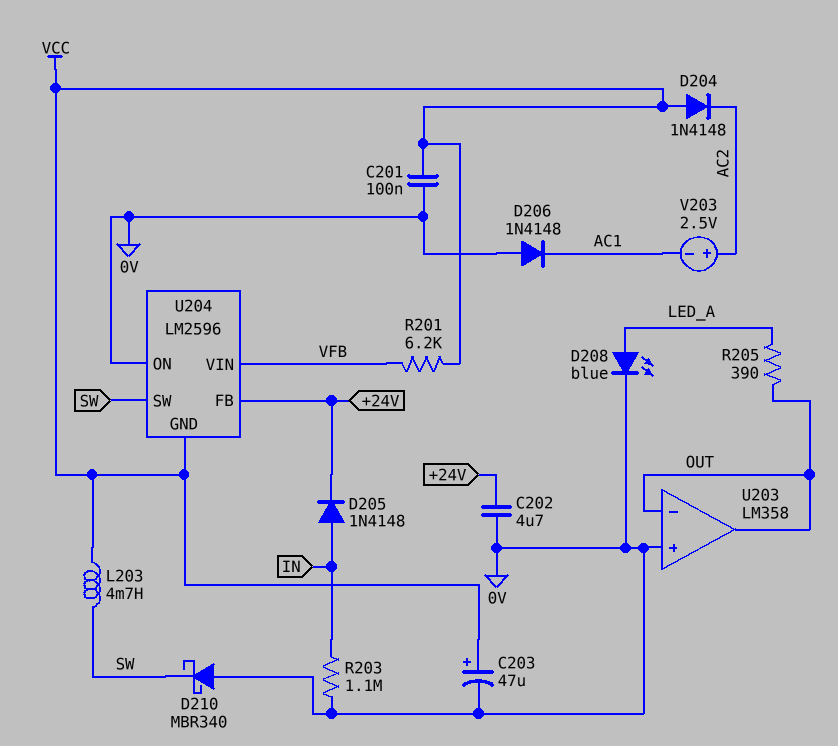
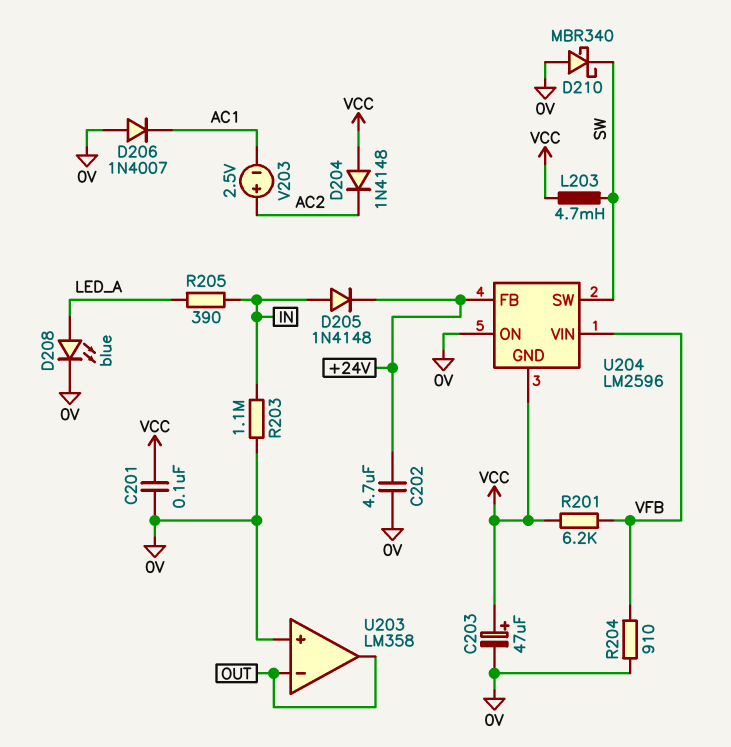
D206: diode 1N4148 (A 0V, K AC1) -> diode 1N4007 (A 0V, K AC1)
R204: none -> 910 (0V, VFB)
R205: 390 (LED_A, OUT) -> 390 (IN, LED_A)

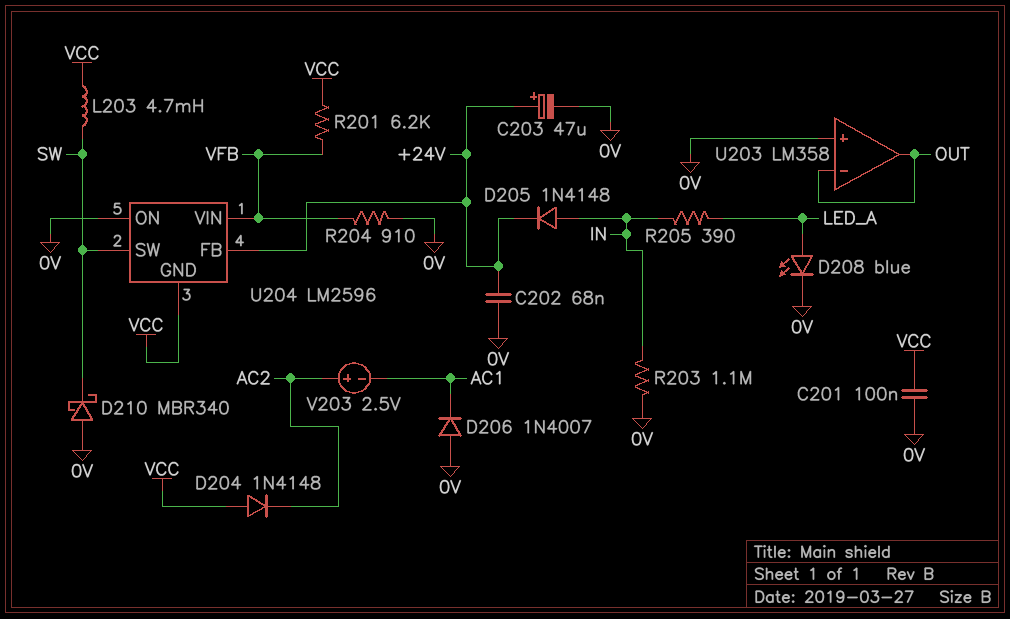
C202: 4.7uF (+24V, 0V) -> 68nF (+24V, 0V)
C203: 47uF (plus VCC, minus 0V) -> 47uF (plus +24V, minus 0V)

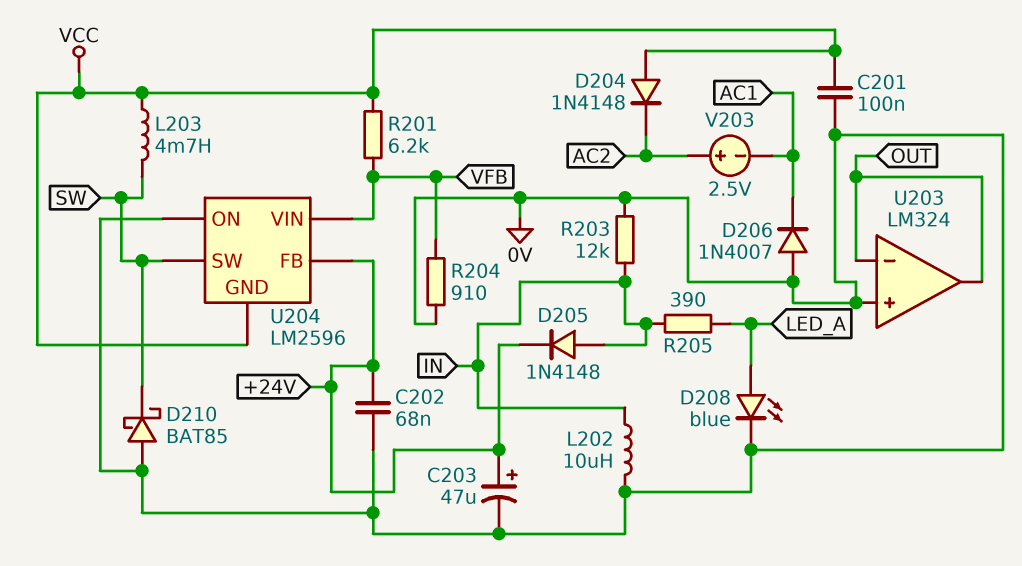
D210: schottky MBR340 (A 0V, K SW) -> schottky BAT85 (A 0V, K SW)
L202: none -> 10uH (0V, IN)
R203: 1.1M (0V, IN) -> 12k (0V, IN)
U203: LM358 -> LM324

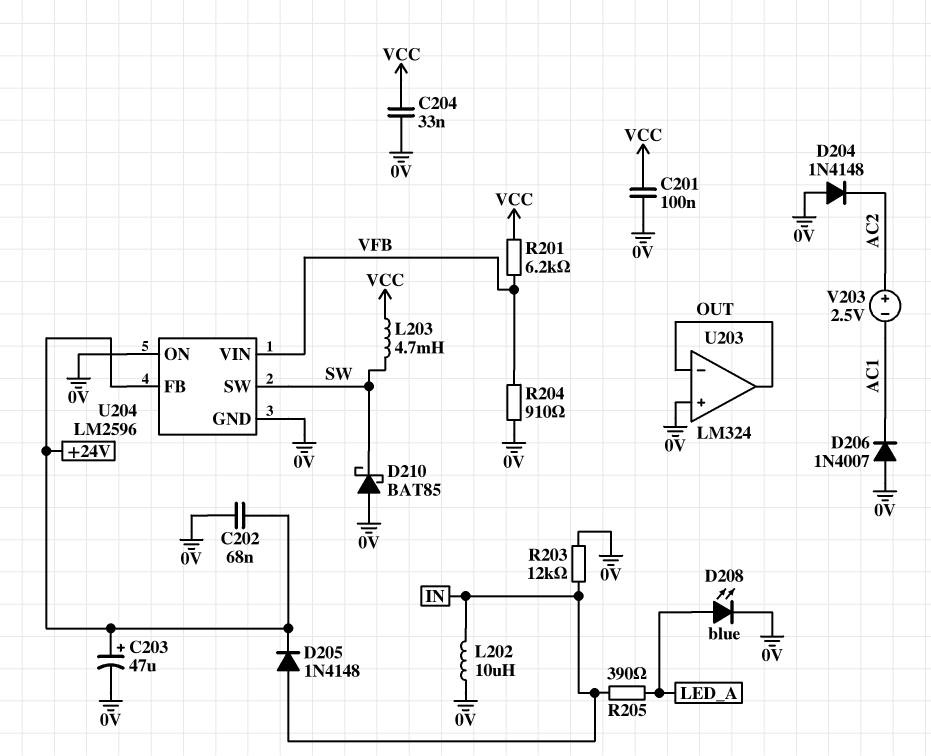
C204: none -> 33nF (0V, VCC)
D204: diode 1N4148 (A VCC, K AC2) -> diode 1N4148 (A 0V, K AC2)
U204 pin GND: VCC -> 0V

